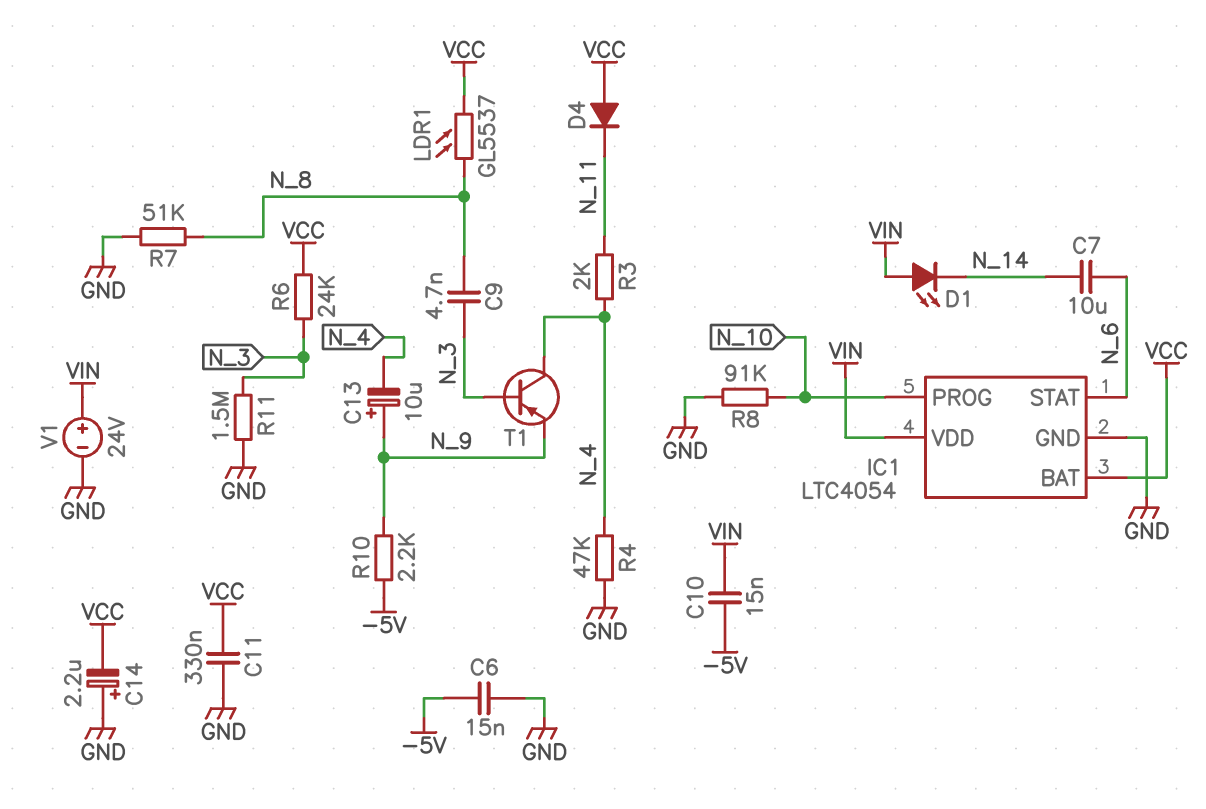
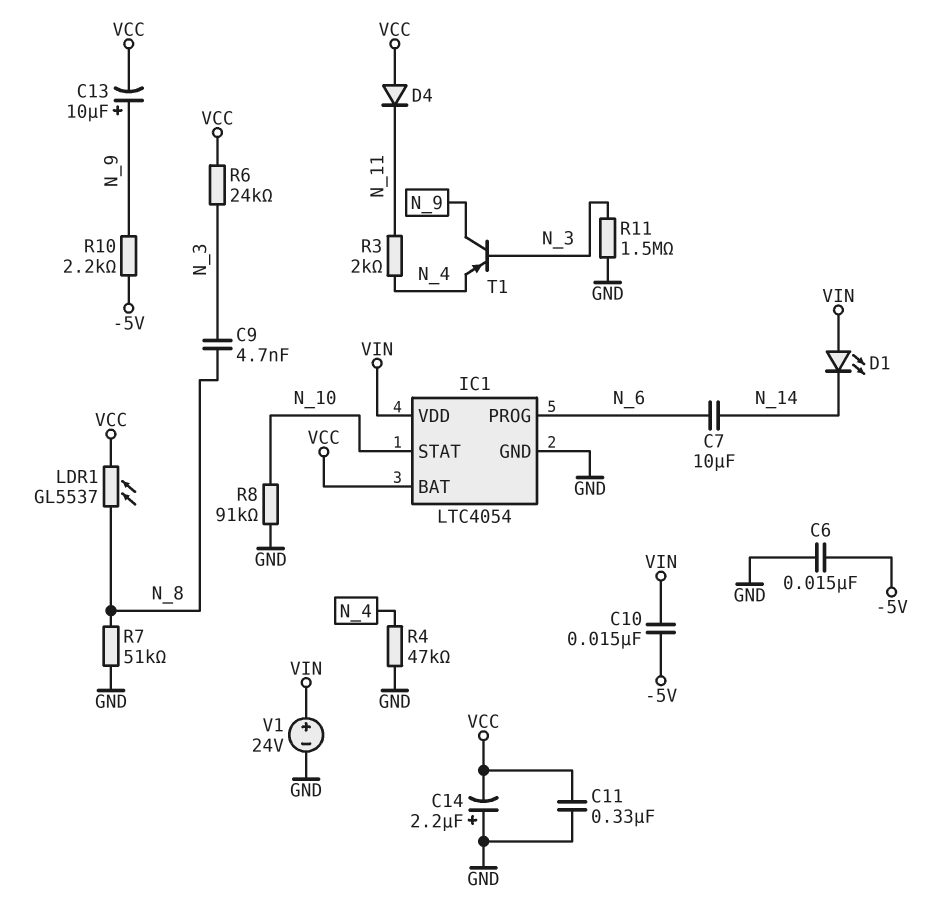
C13: 10uF (plus N_9, minus N_4) -> 10uF (plus N_9, minus VCC)
IC1 pin PROG: N_10 -> N_6
IC1 pin STAT: N_6 -> N_10
T1: PNP (B N_3, C N_4, E N_9) -> PNP (B N_3, C N_9, E N_4)

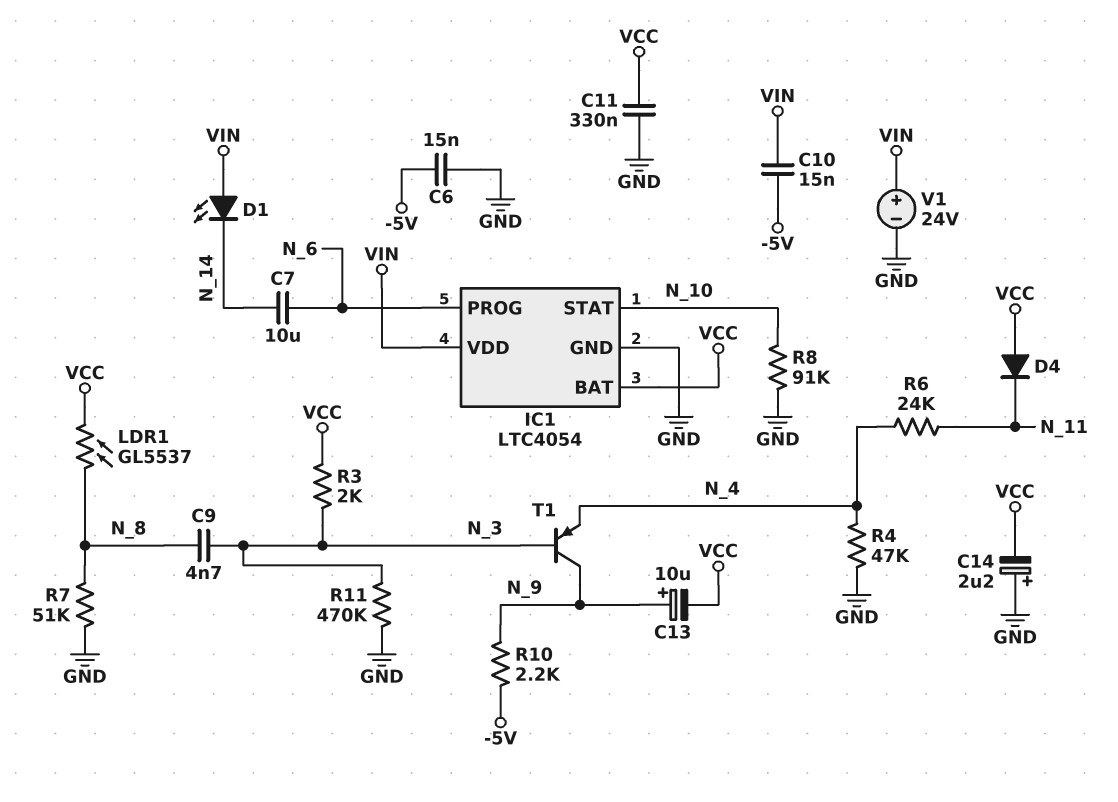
R3: 2k (N_4, N_11) -> 2k (N_3, VCC)
R6: 24k (N_3, VCC) -> 24k (N_4, N_11)
R11: 1.5M (GND, N_3) -> 470k (GND, N_3)

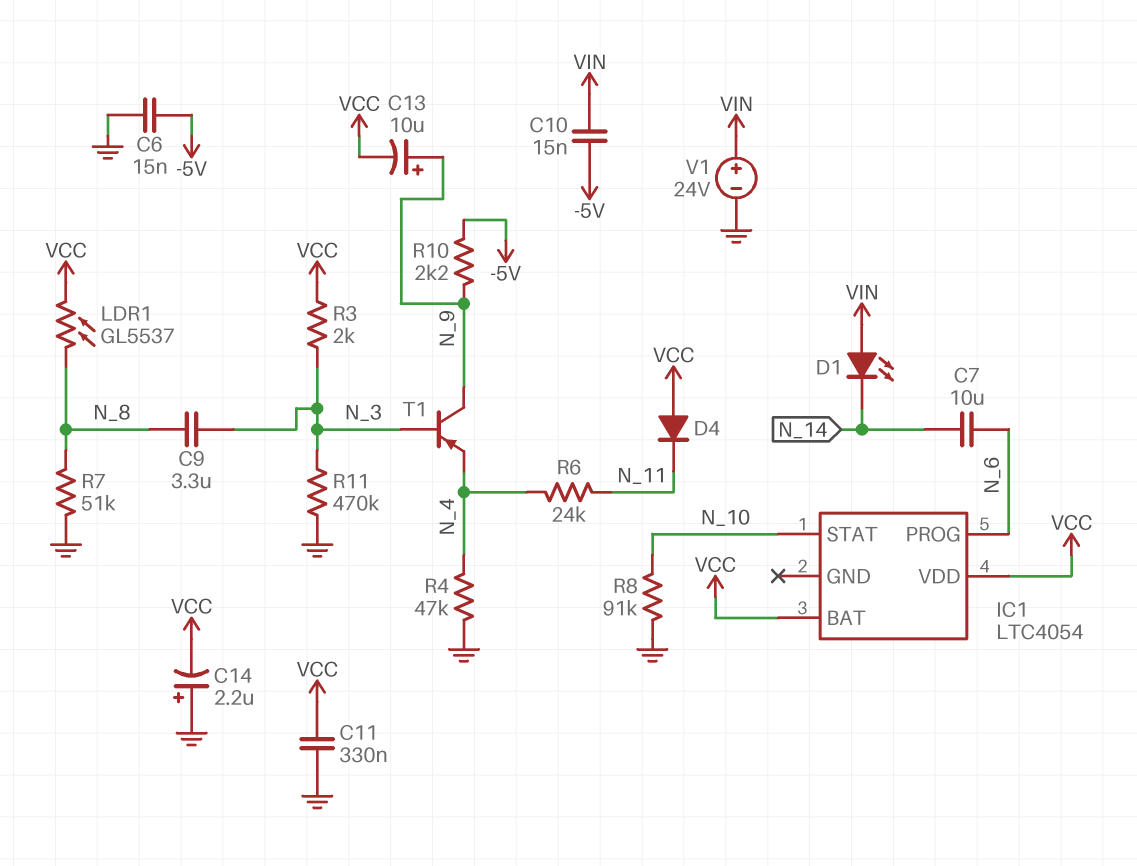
C9: 4.7nF (N_3, N_8) -> 3.3uF (N_3, N_8)
IC1 pin GND: GND -> none
IC1 pin VDD: VIN -> VCC

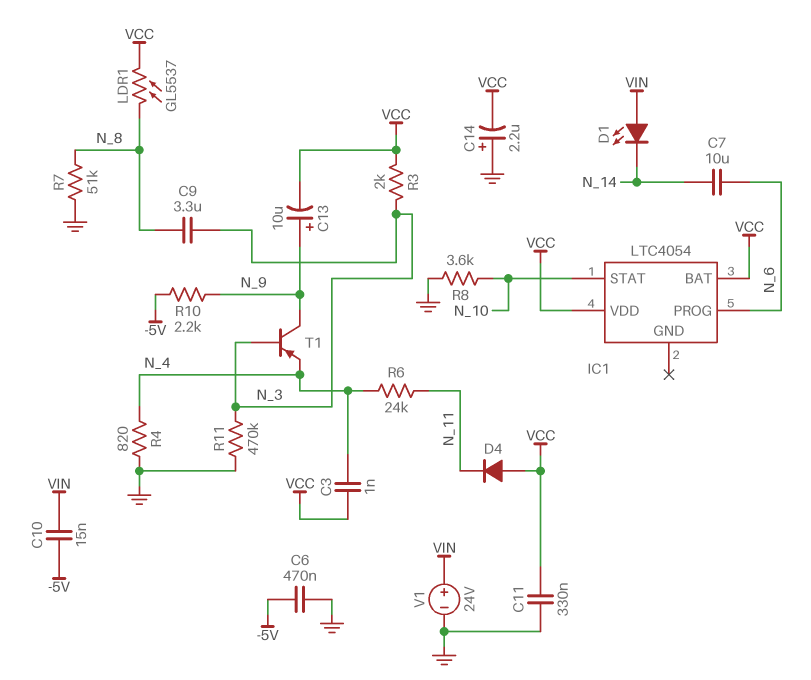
C3: none -> 1nF (N_4, VCC)
C6: 15nF (-5V, GND) -> 470nF (-5V, GND)
R4: 47k (GND, N_4) -> 820 (GND, N_4)
R8: 91k (GND, N_10) -> 3.6k (GND, N_10)

